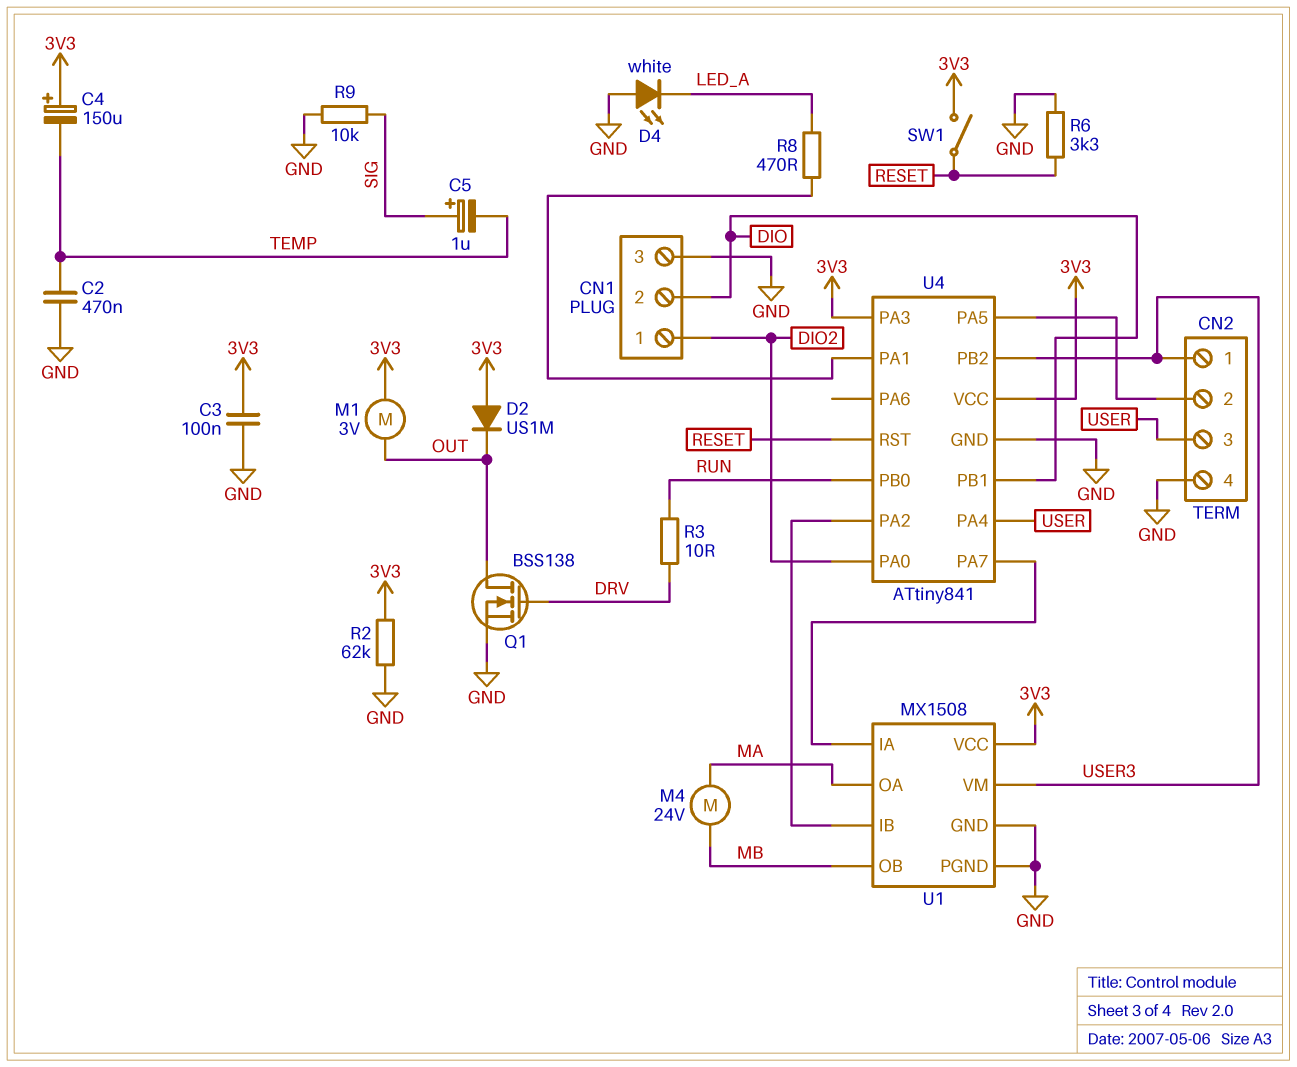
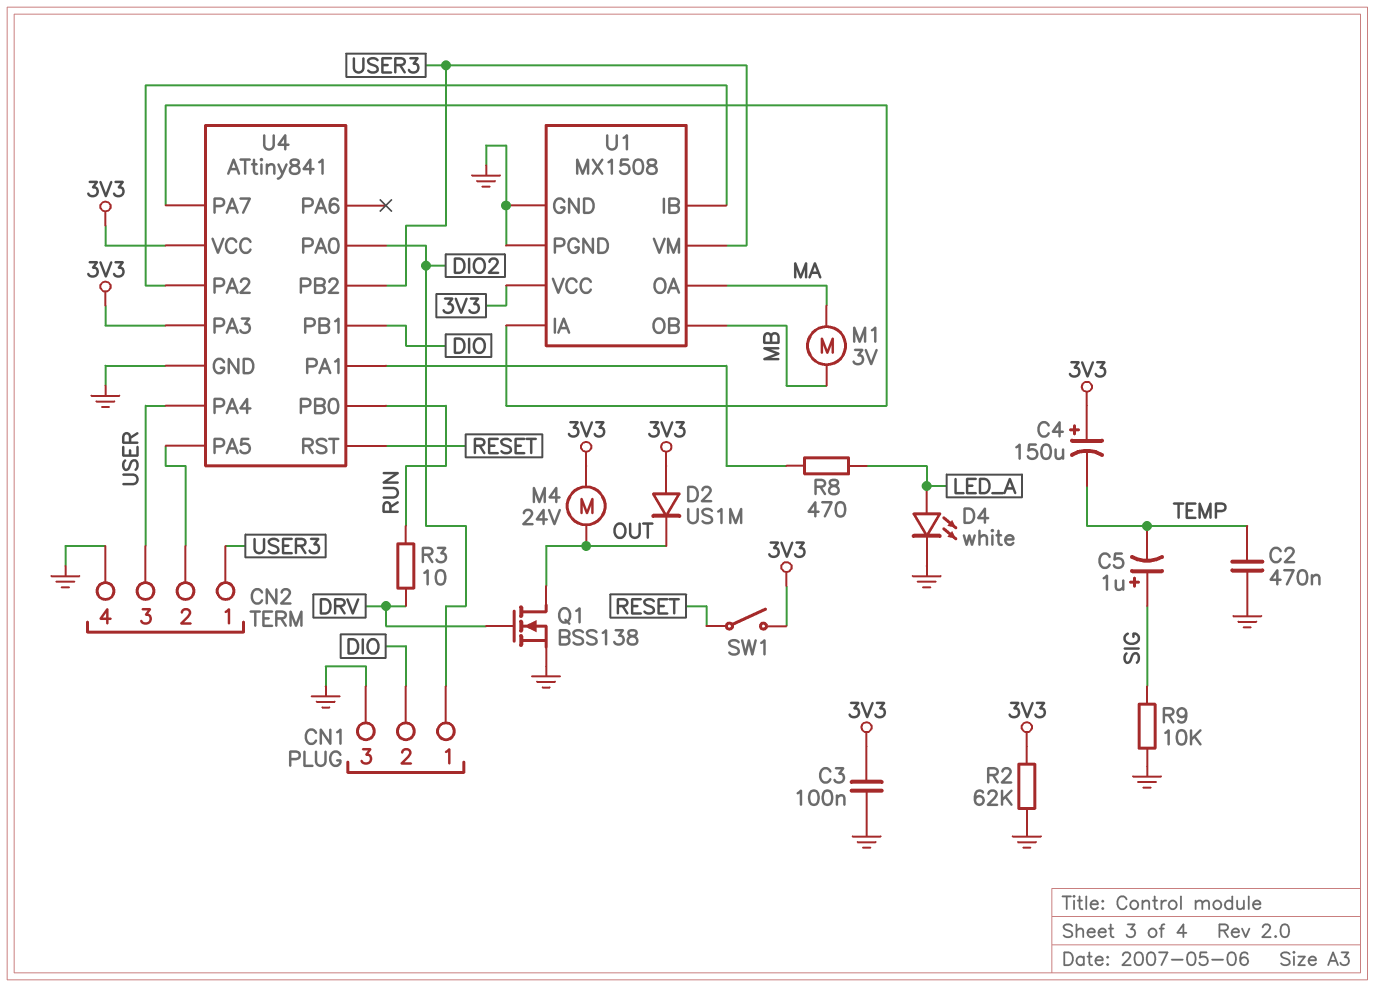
D4: LED white (A GND, K LED_A) -> LED white (A LED_A, K GND)
M1: motor 3V (3V3, OUT) -> motor 3V (MA, MB)
M4: motor 24V (MA, MB) -> motor 24V (3V3, OUT)
R6: 3.3k (GND, RESET) -> none

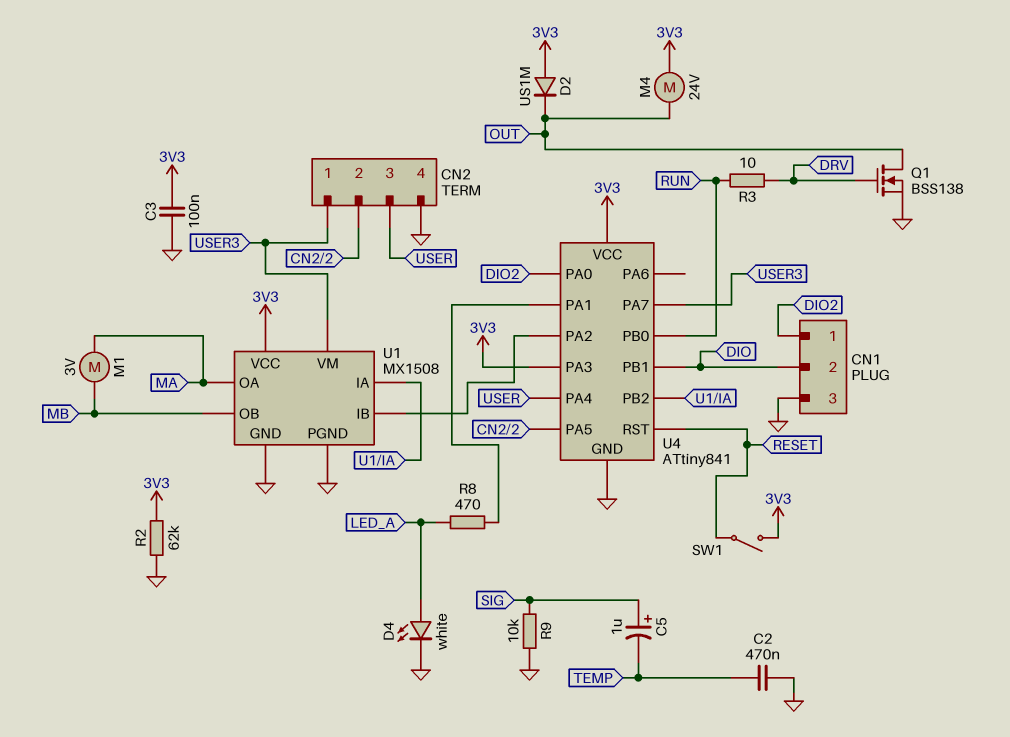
C4: 150uF (plus 3V3, minus TEMP) -> none
U4 pin PA7: U1/IA -> USER3
U4 pin PB2: USER3 -> U1/IA

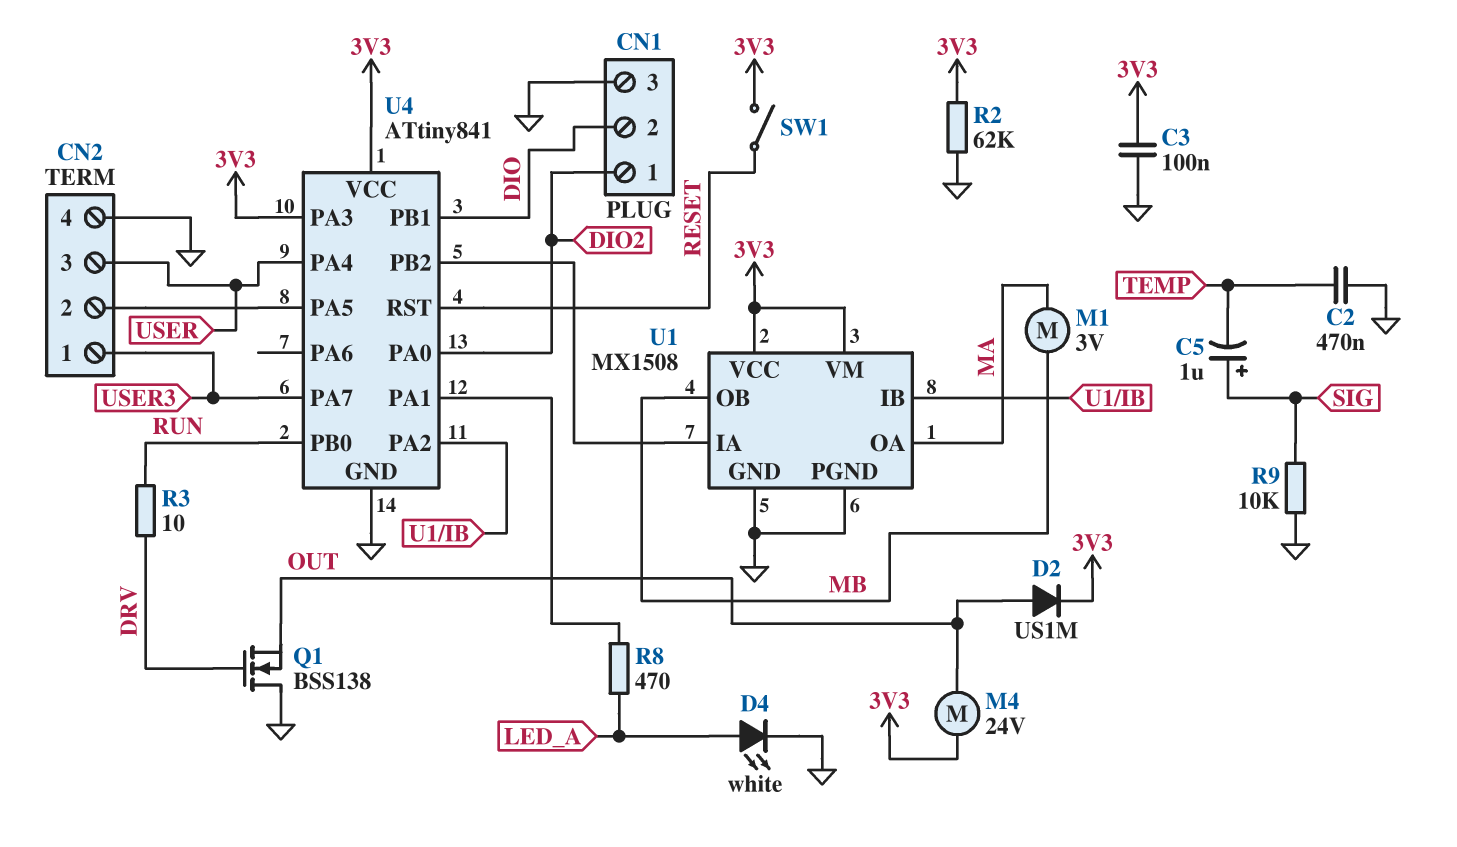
D2: diode US1M (A 3V3, K OUT) -> diode US1M (A OUT, K 3V3)
Q1: NMOS BSS138 (G DRV, D OUT, S GND) -> NMOS BSS138 (G DRV, D GND, S OUT)
U1 pin VM: USER3 -> 3V3

